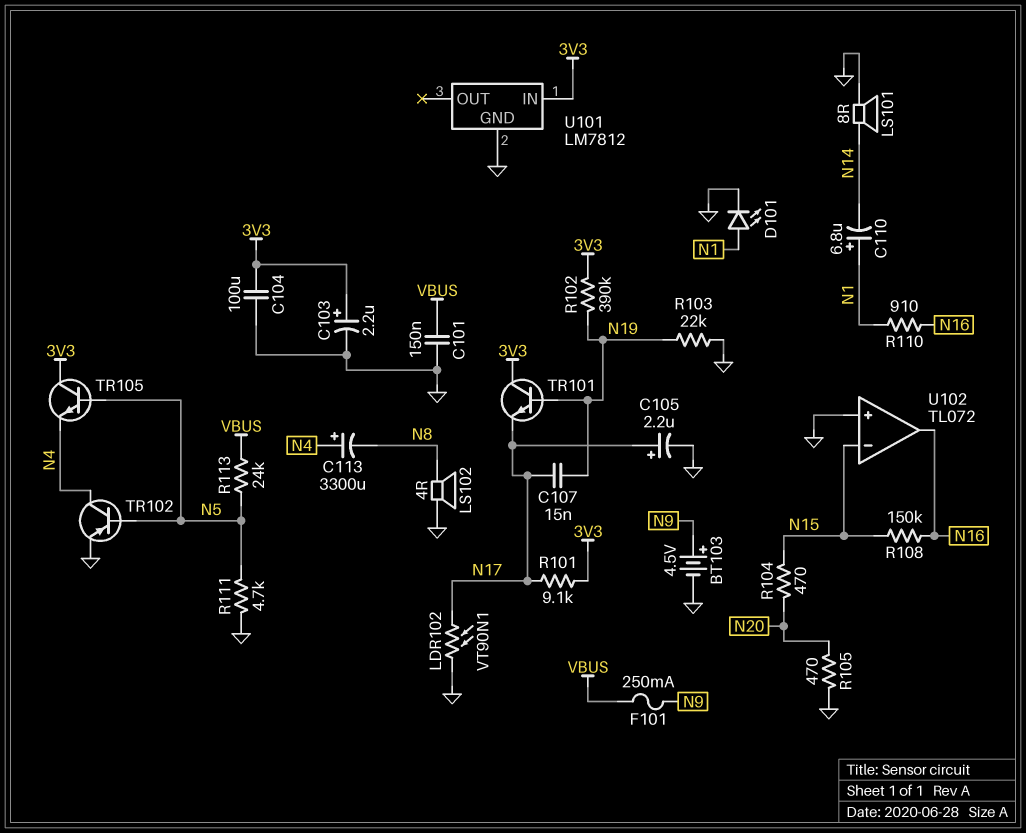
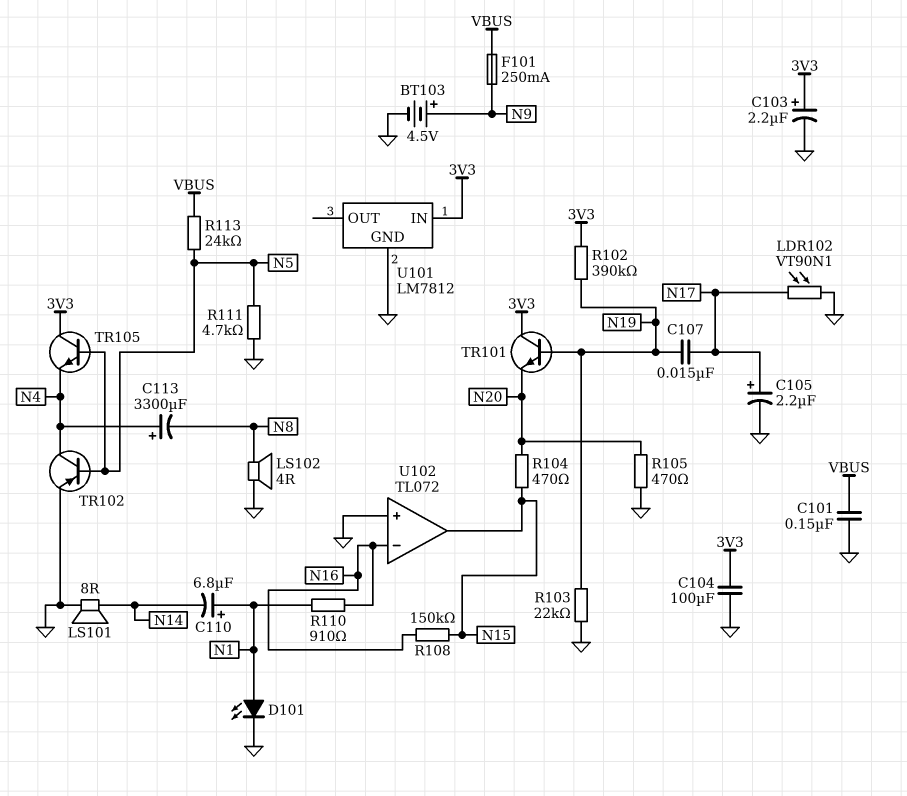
R101: 9.1k (3V3, N17) -> none
TR101: NPN (B N19, C 3V3, E N17) -> NPN (B N19, C 3V3, E N20)
U102 pin in-: N15 -> N16
U102 pin out: N16 -> N15

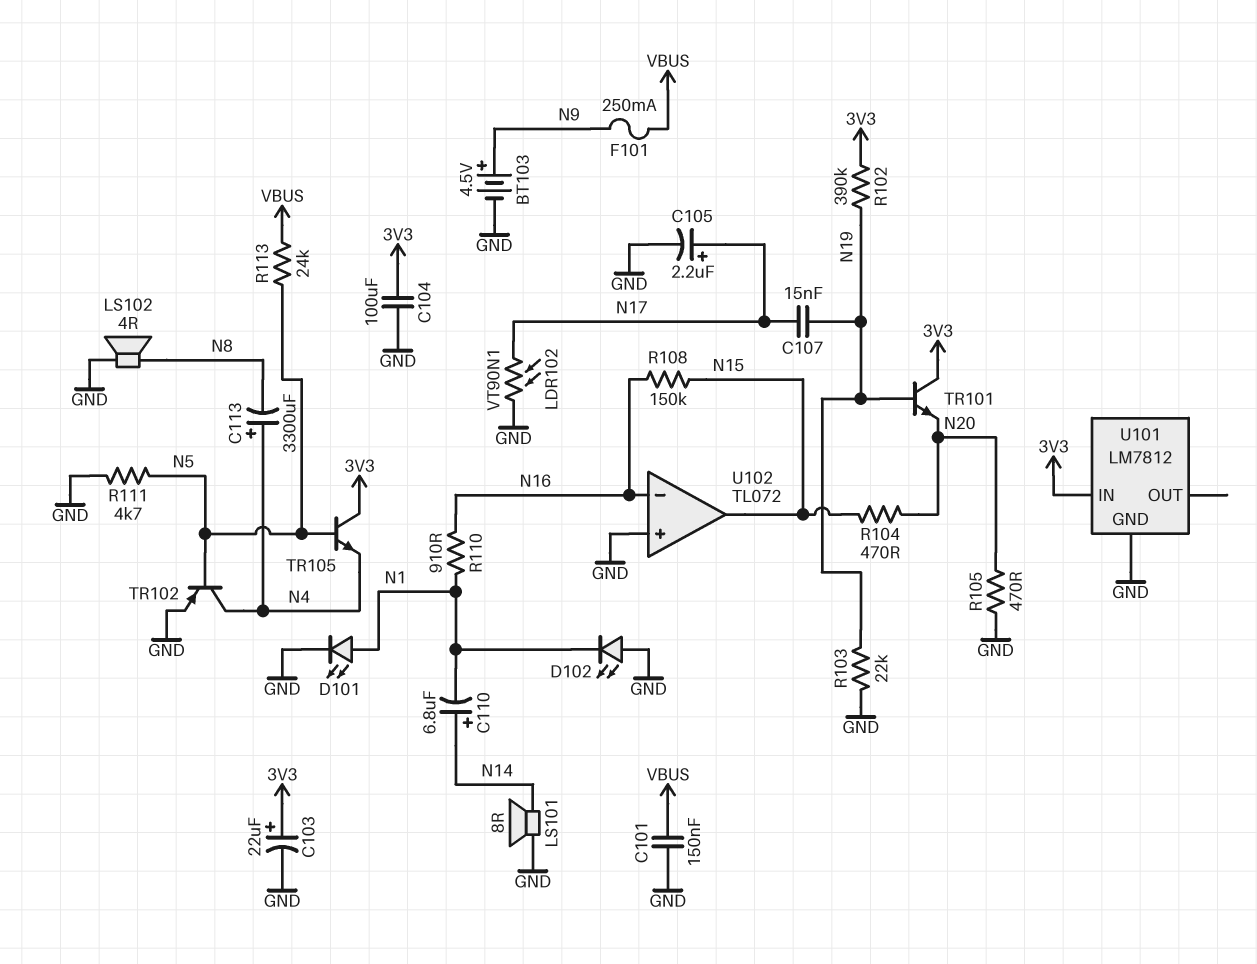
C103: 2.2uF (plus 3V3, minus GND) -> 22uF (plus 3V3, minus GND)
C110: 6.8uF (plus N1, minus N14) -> 6.8uF (plus N14, minus N1)
D102: none -> LED (A GND, K N1)

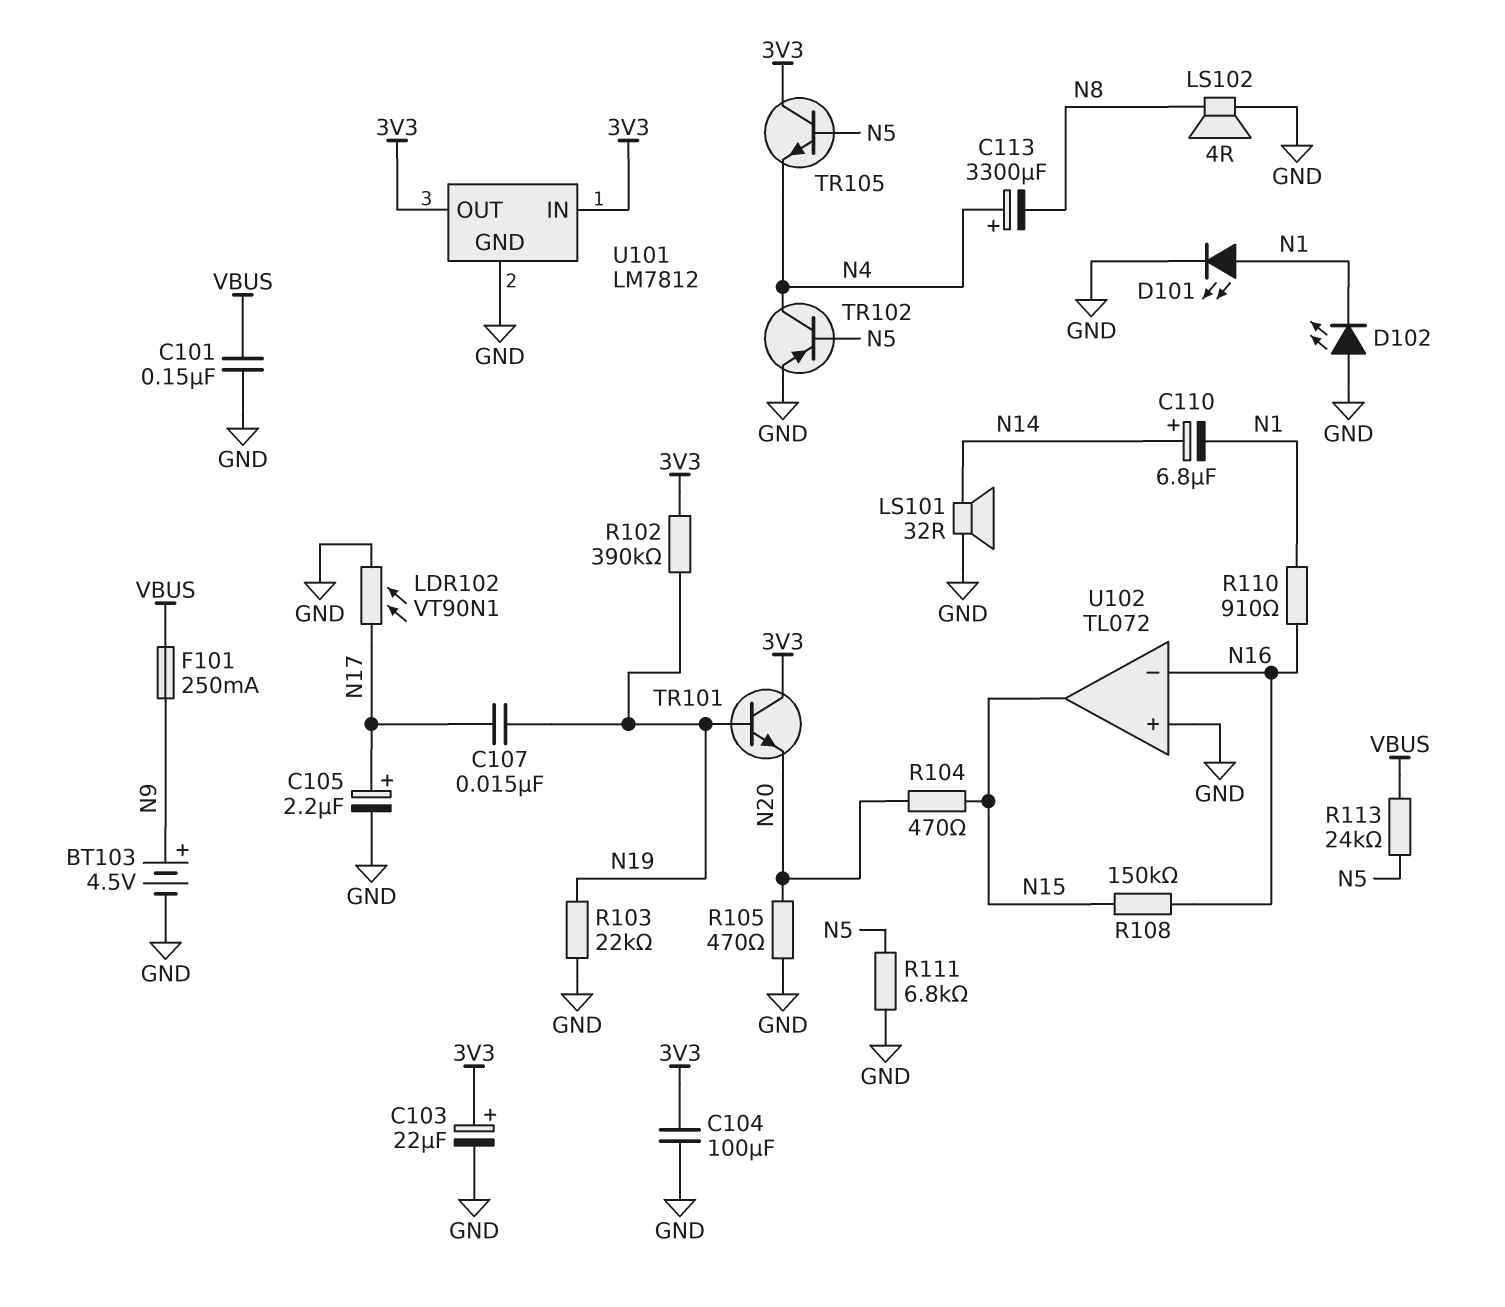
LS101: speaker 8R (GND, N14) -> speaker 32R (GND, N14)
R111: 4.7k (GND, N5) -> 6.8k (GND, N5)
U101 pin OUT: none -> 3V3

